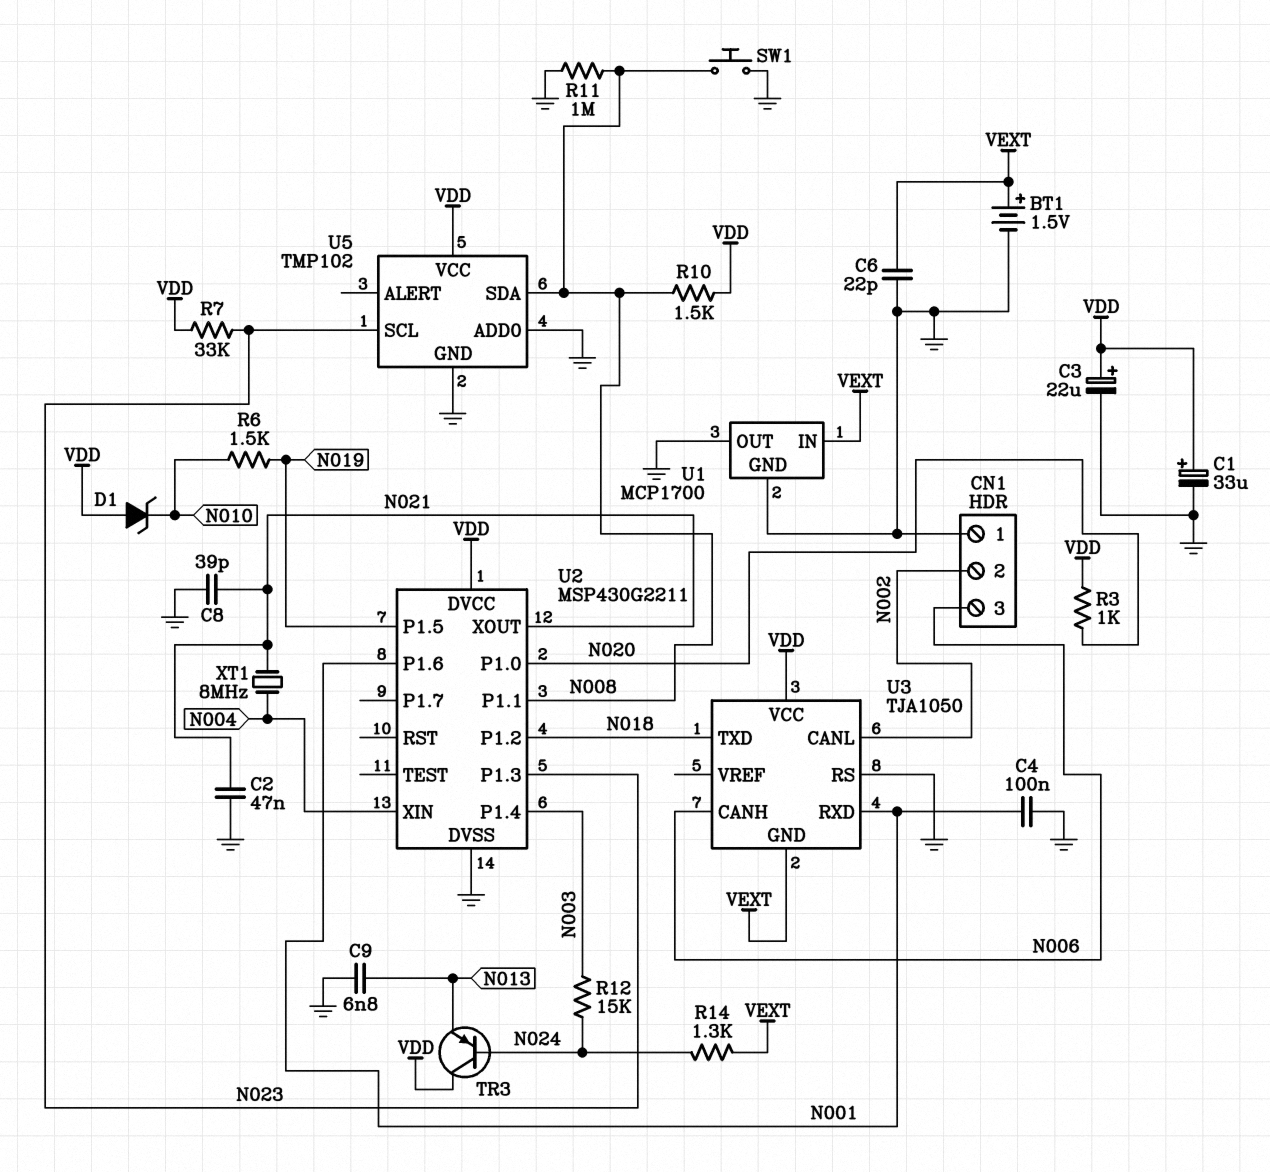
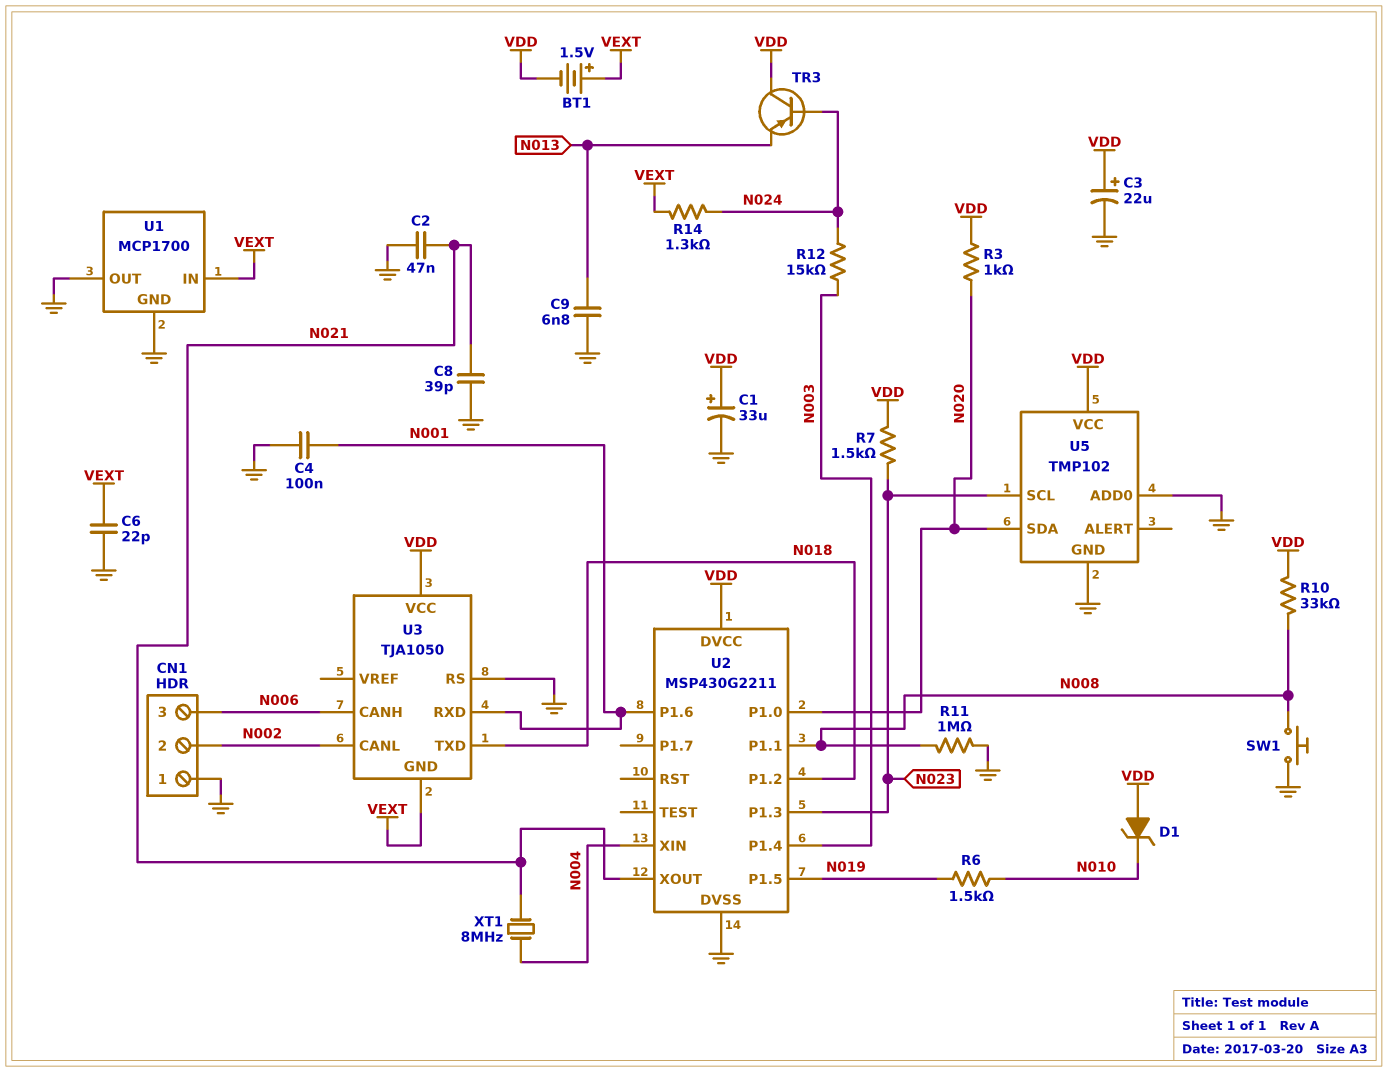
BT1: 1.5V (plus VEXT, minus GND) -> 1.5V (plus VEXT, minus VDD)
R7: 33k (N023, VDD) -> 1.5k (N023, VDD)
R10: 1.5k (N008, VDD) -> 33k (N008, VDD)
U5 pin SDA: N008 -> N020

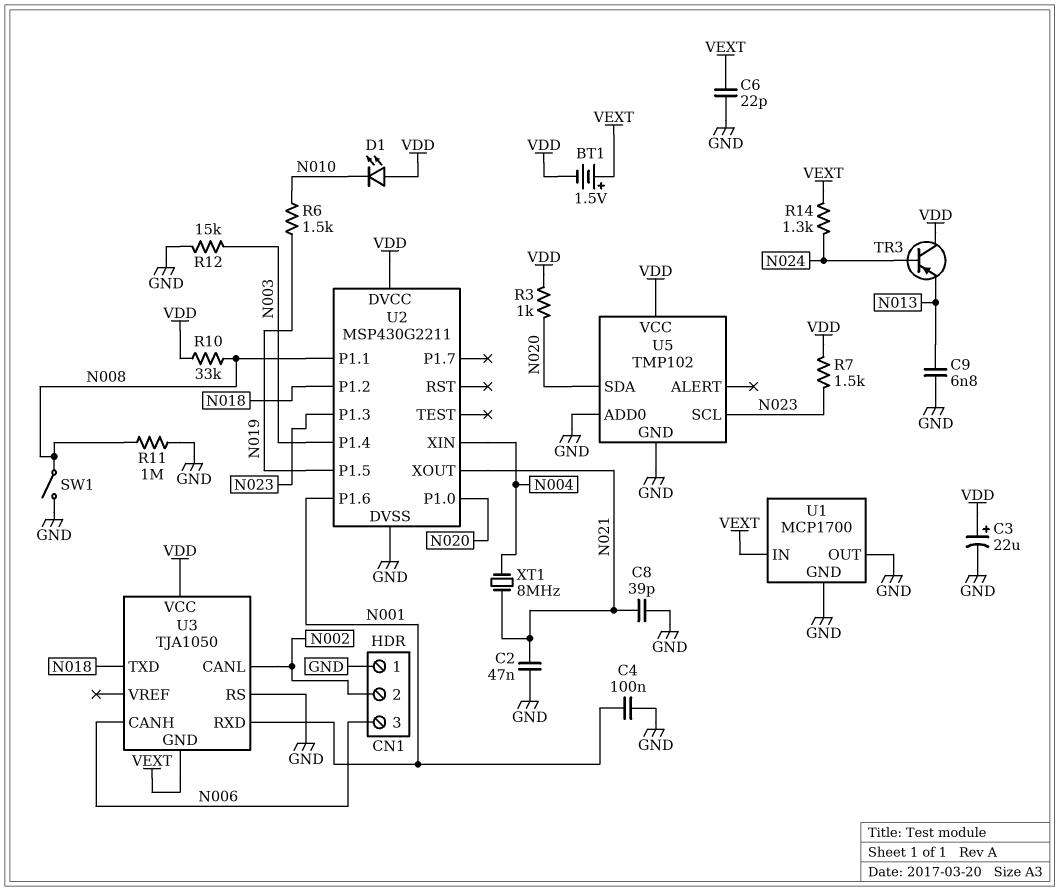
C1: 33uF (plus VDD, minus GND) -> none
D1: zener (A VDD, K N010) -> LED (A VDD, K N010)
R12: 15k (N003, N024) -> 15k (GND, N003)
SW1: button (GND, N008) -> switch (GND, N008)

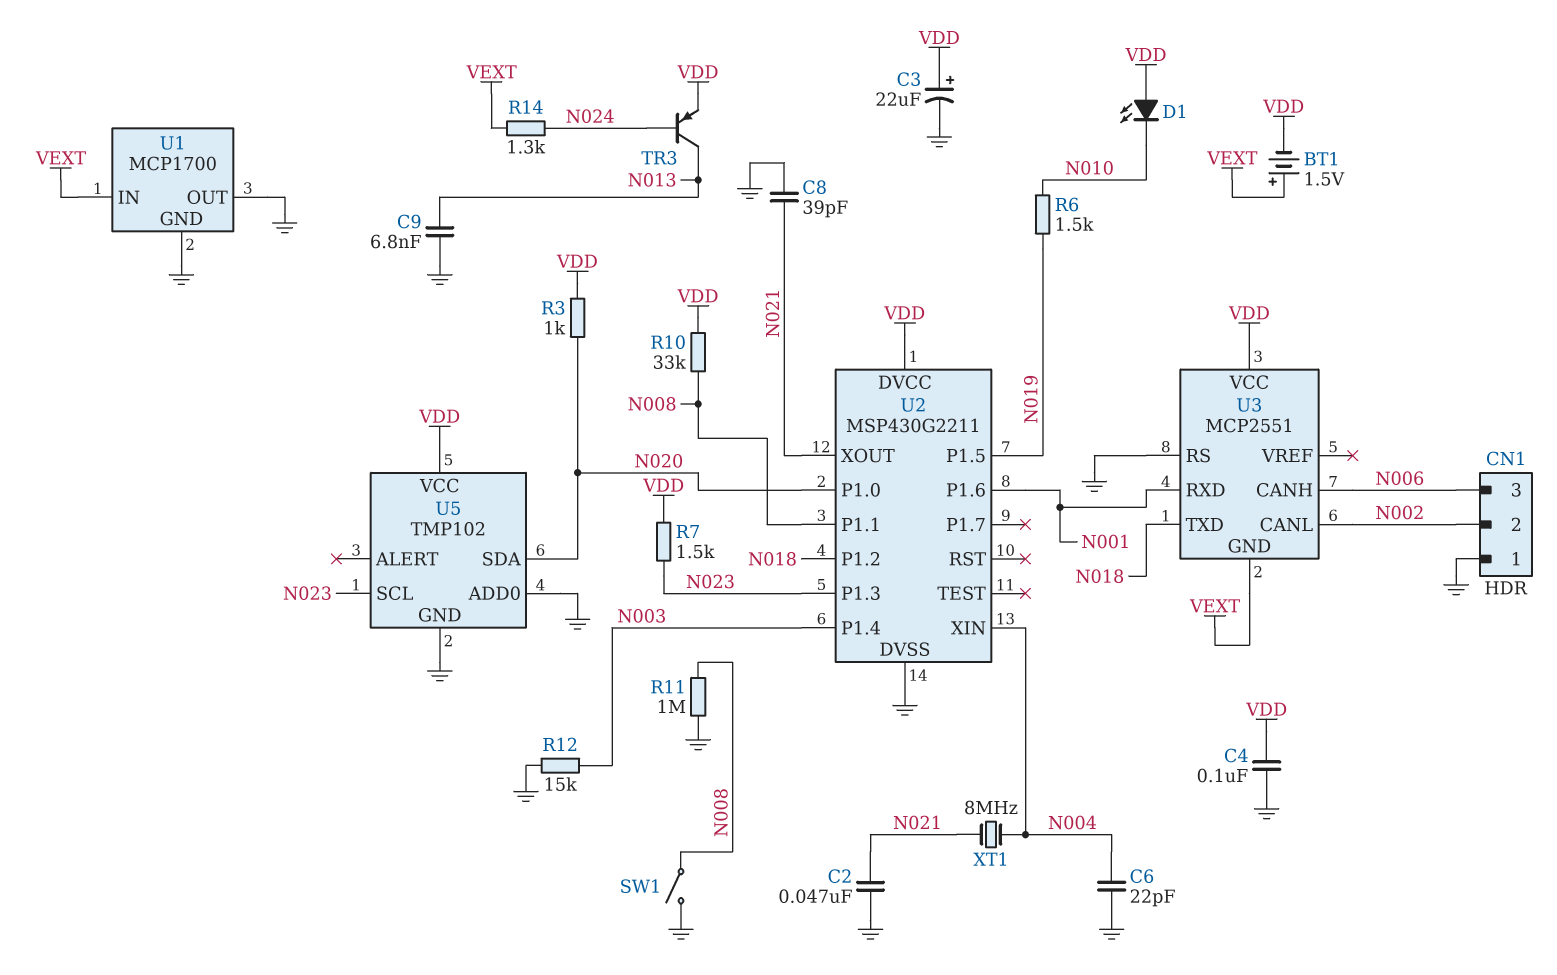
C4: 100nF (GND, N001) -> 100nF (GND, VDD)
C6: 22pF (GND, VEXT) -> 22pF (GND, N004)
TR3: PNP (B N024, C VDD, E N013) -> PNP (B N024, C N013, E VDD)
U3: TJA1050 -> MCP2551

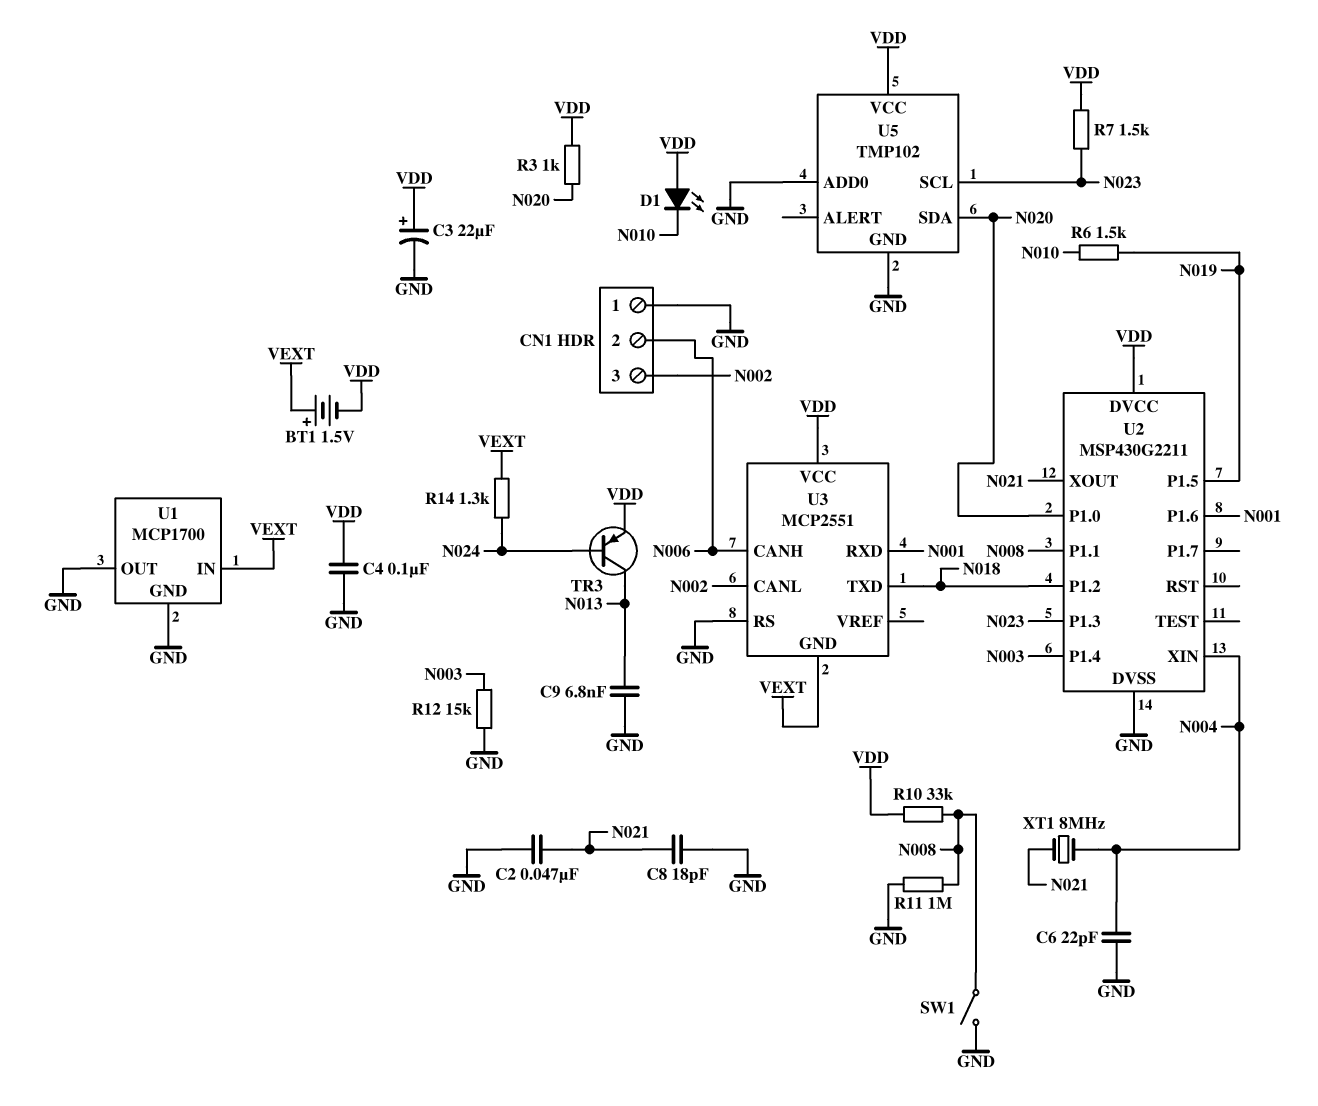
C8: 39pF (GND, N021) -> 18pF (GND, N021)
CN1 pin 2: N002 -> N006
CN1 pin 3: N006 -> N002

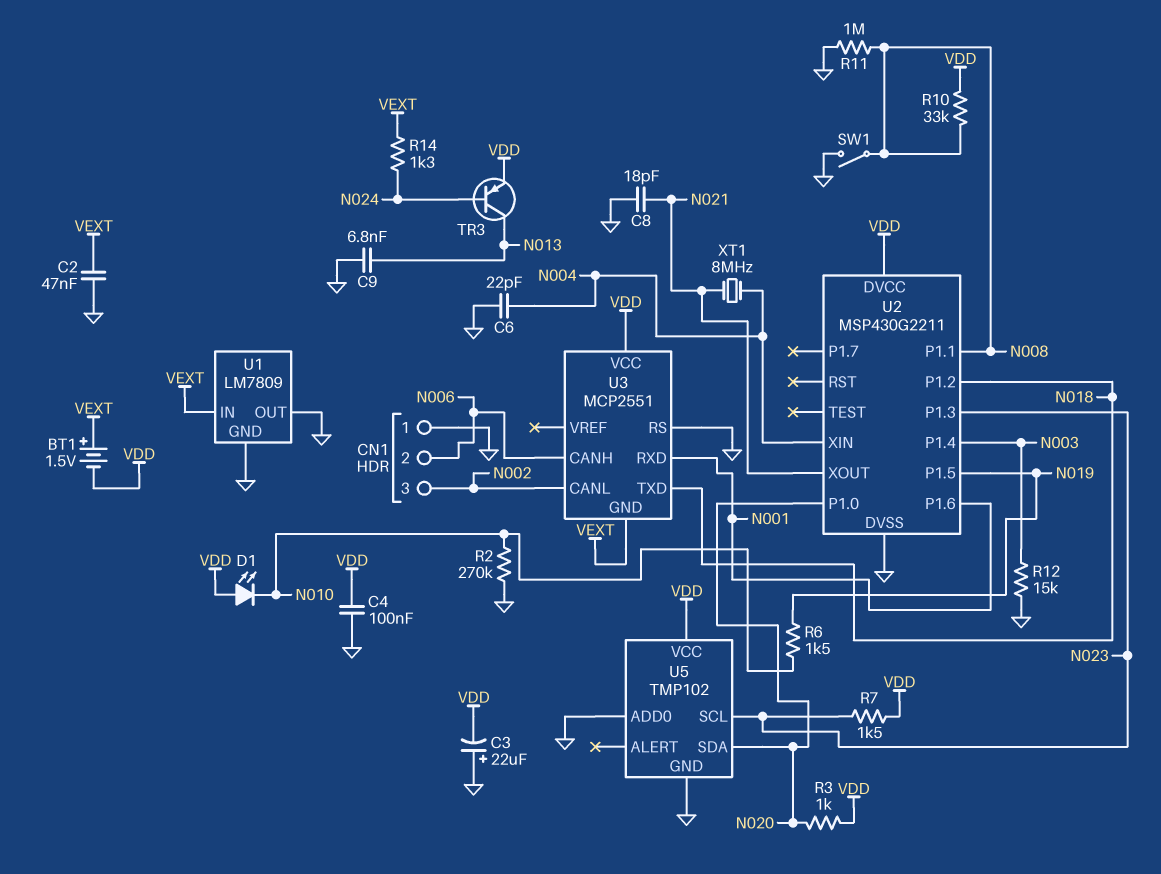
C2: 47nF (GND, N021) -> 47nF (GND, VEXT)
C3: 22uF (plus VDD, minus GND) -> 22uF (plus GND, minus VDD)
R2: none -> 270k (GND, N010)
U1: MCP1700 -> LM7809

